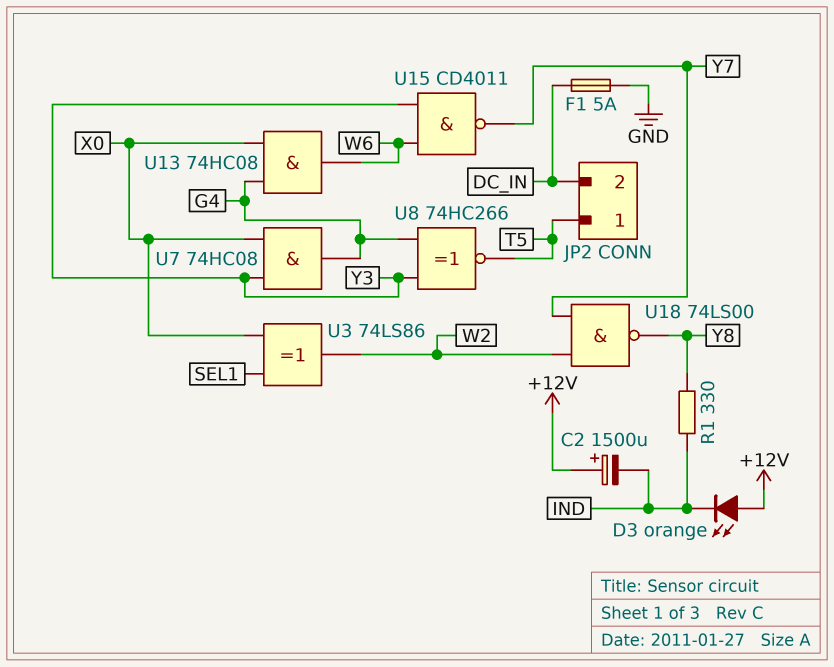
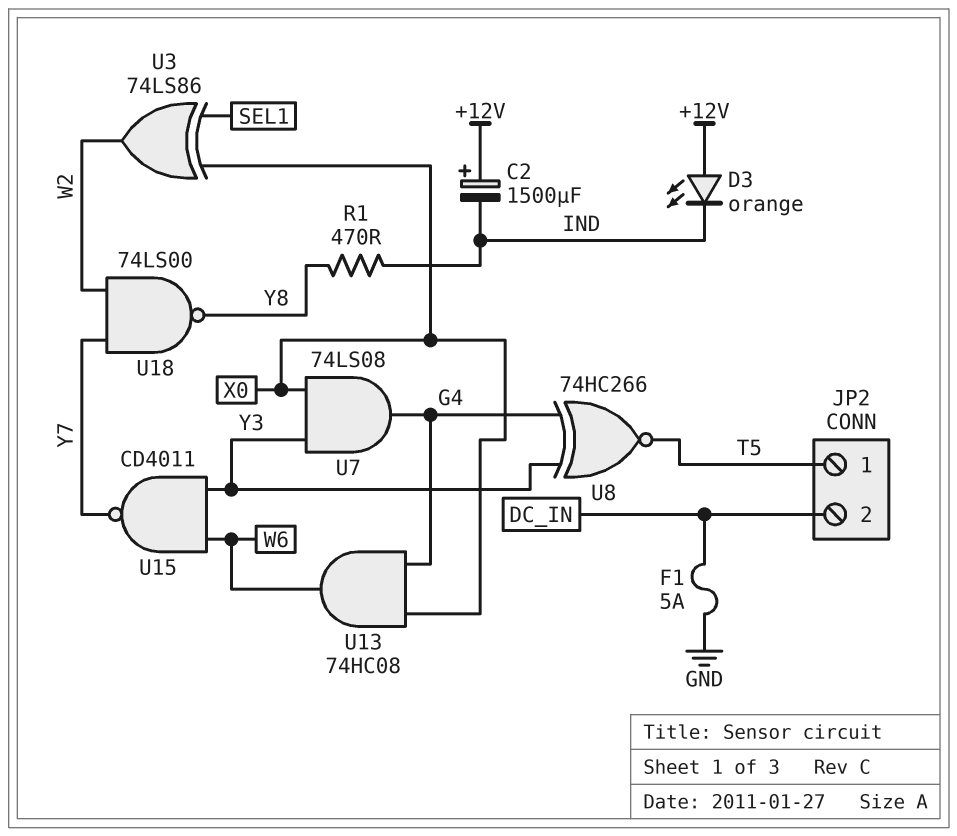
R1: 330 (IND, Y8) -> 470 (IND, Y8)
U7: AND 74HC08 (in X0, in Y3, out G4) -> AND 74LS08 (in X0, in Y3, out G4)

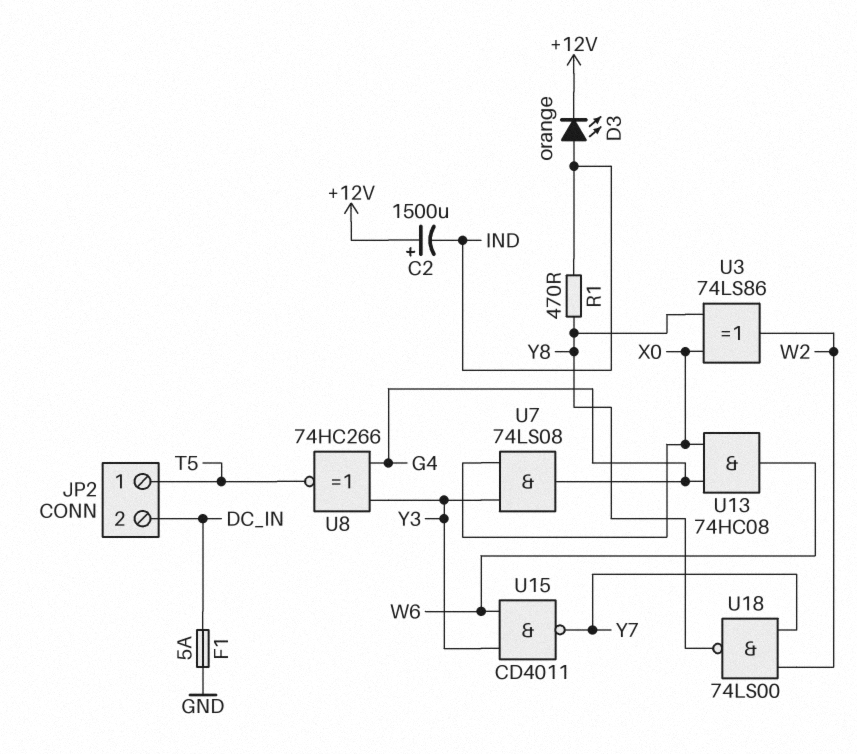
D3: LED orange (A +12V, K IND) -> LED orange (A IND, K +12V)
U3: XOR 74LS86 (in SEL1, in X0, out W2) -> XOR 74LS86 (in X0, in Y8, out W2)

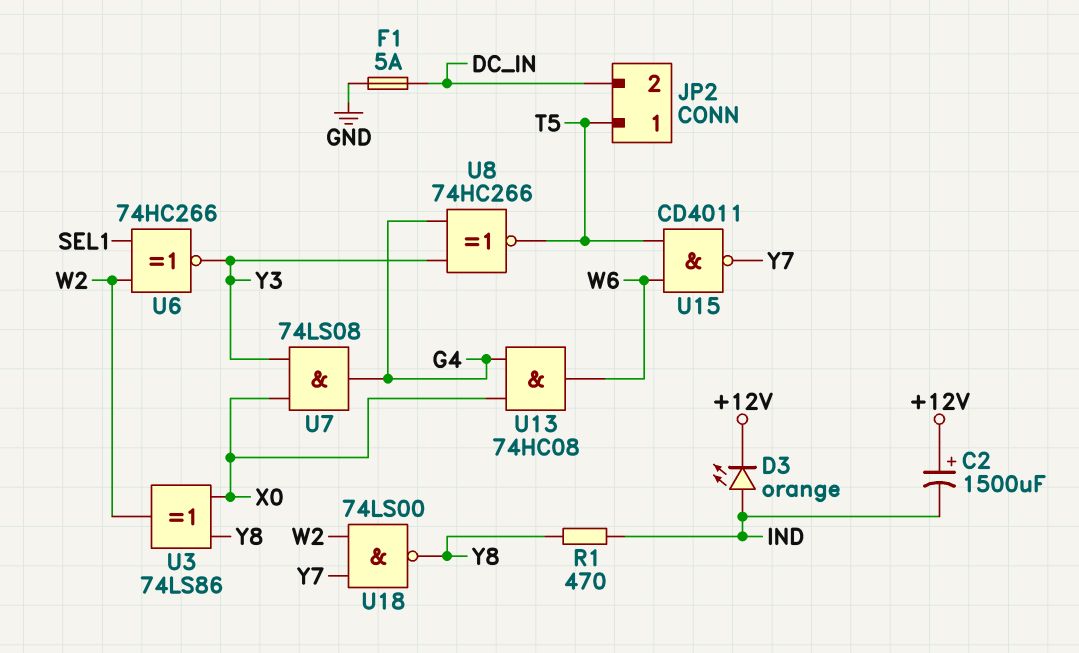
U6: none -> XNOR 74HC266 (in SEL1, in W2, out Y3)
U15: NAND CD4011 (in W6, in Y3, out Y7) -> NAND CD4011 (in T5, in W6, out Y7)

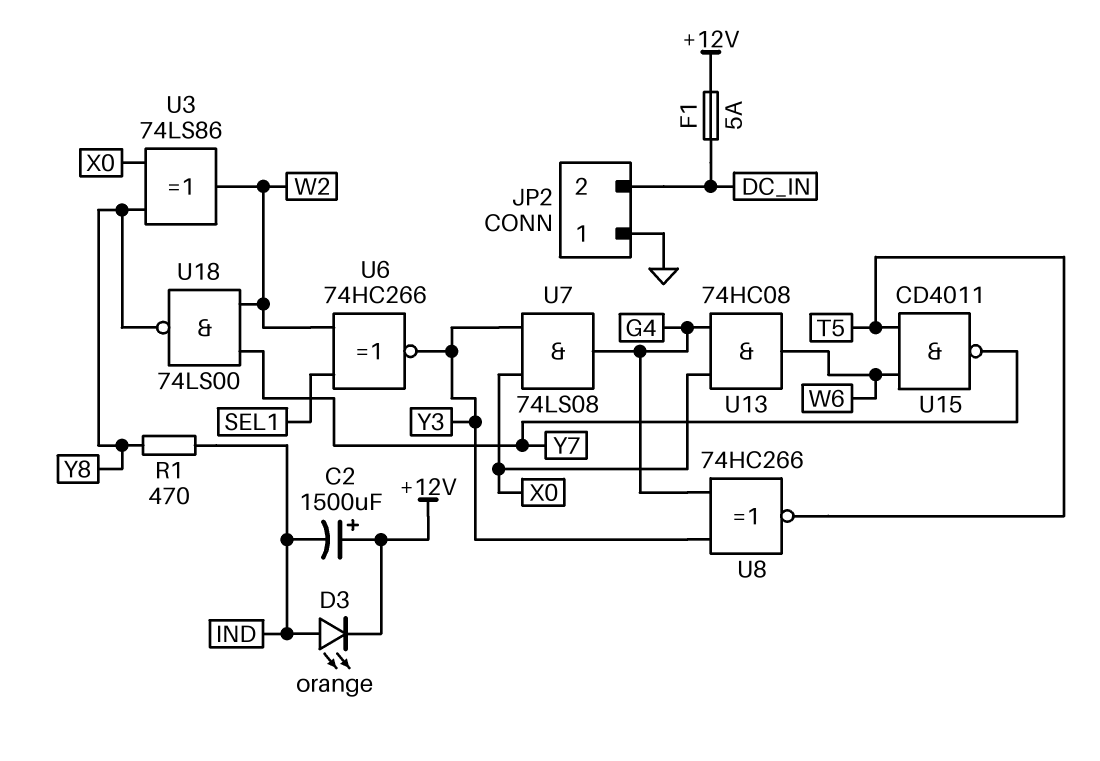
F1: 5A (DC_IN, GND) -> 5A (+12V, DC_IN)
JP2 pin 1: T5 -> GND

